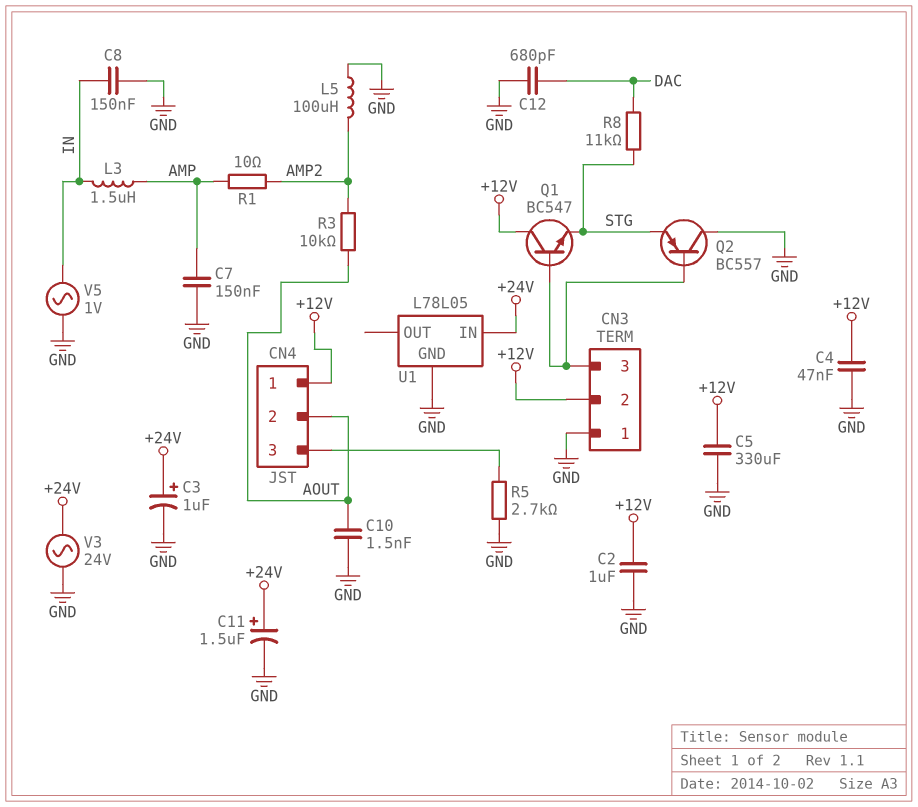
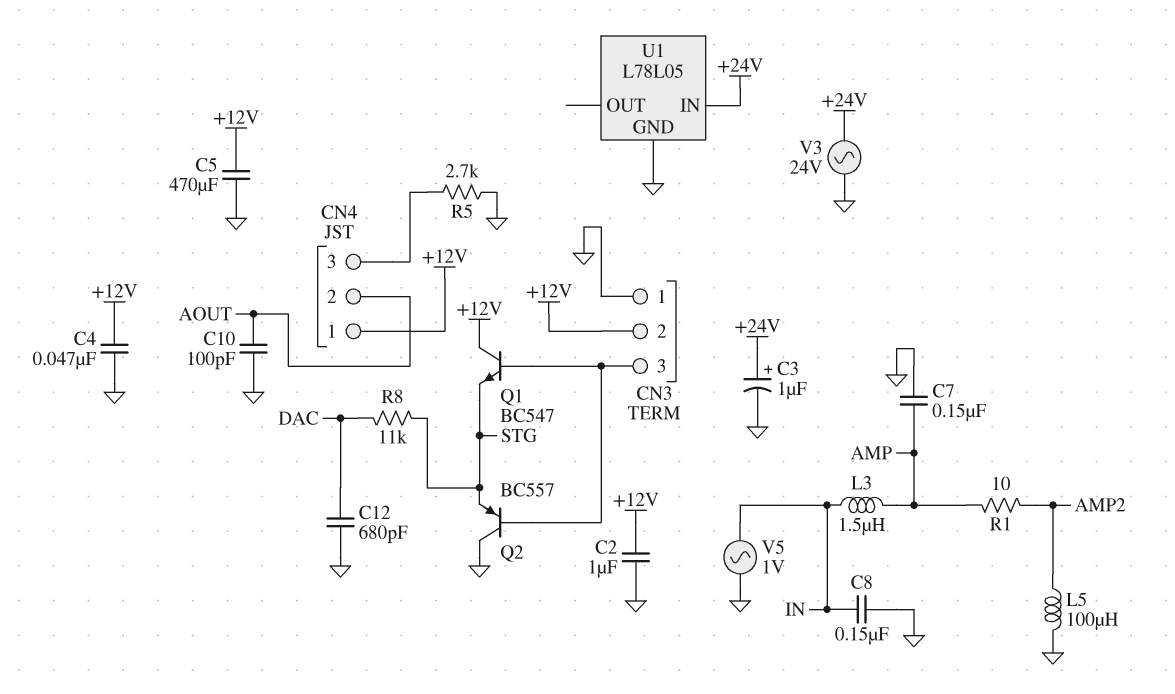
C5: 330uF (+12V, GND) -> 470uF (+12V, GND)
C10: 1.5nF (AOUT, GND) -> 100pF (AOUT, GND)
C11: 1.5uF (plus +24V, minus GND) -> none
R3: 10k (AMP2, AOUT) -> none

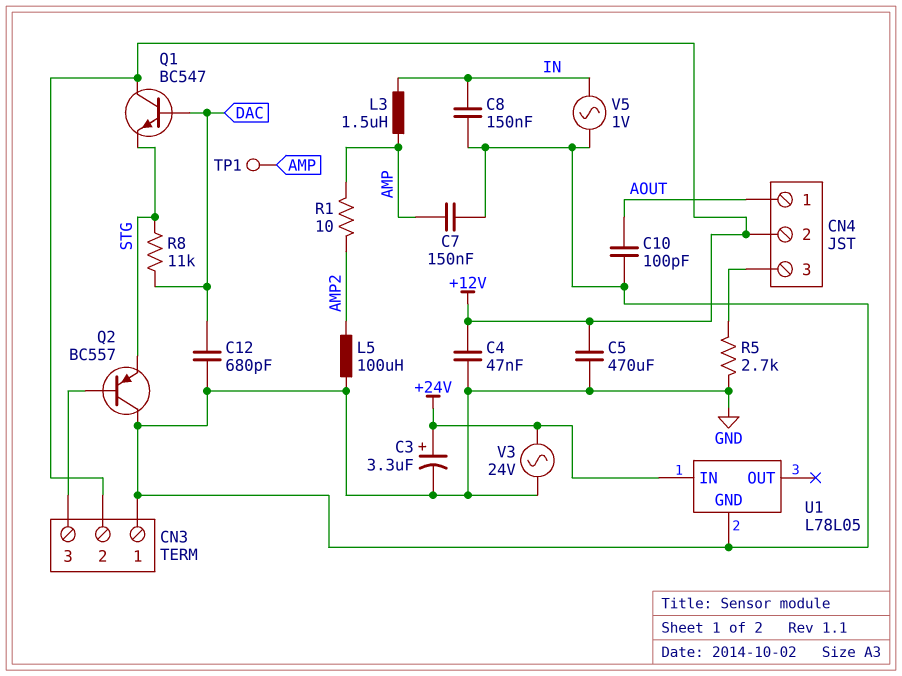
C2: 1uF (+12V, GND) -> none
C3: 1uF (plus +24V, minus GND) -> 3.3uF (plus +24V, minus GND)
CN4 pin 1: +12V -> AOUT
CN4 pin 2: AOUT -> +12V
Q1: NPN BC547 (B CN3/3, C +12V, E STG) -> NPN BC547 (B DAC, C +12V, E STG)
TP1: none -> test point (AMP)

